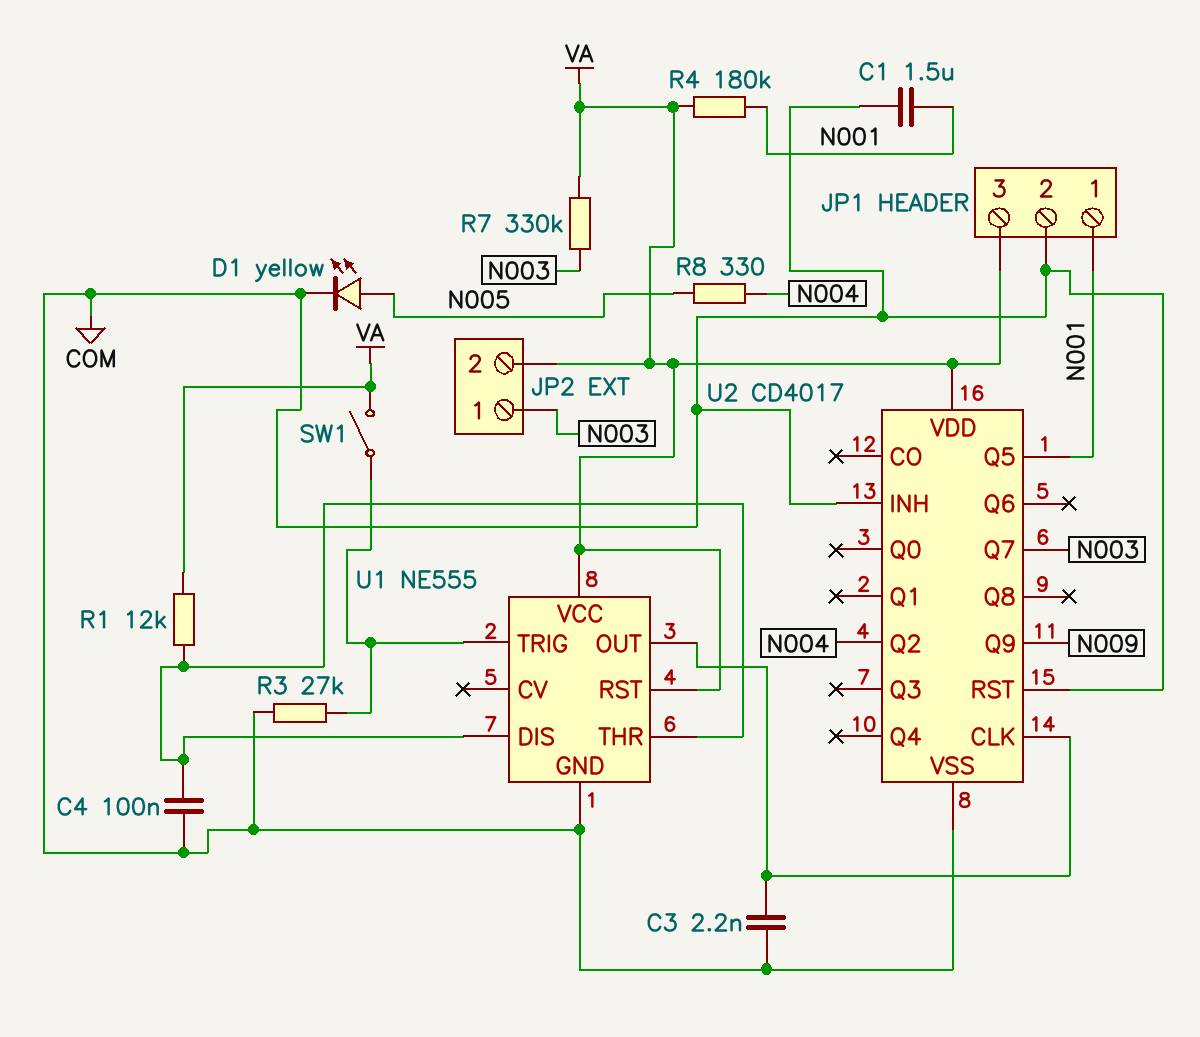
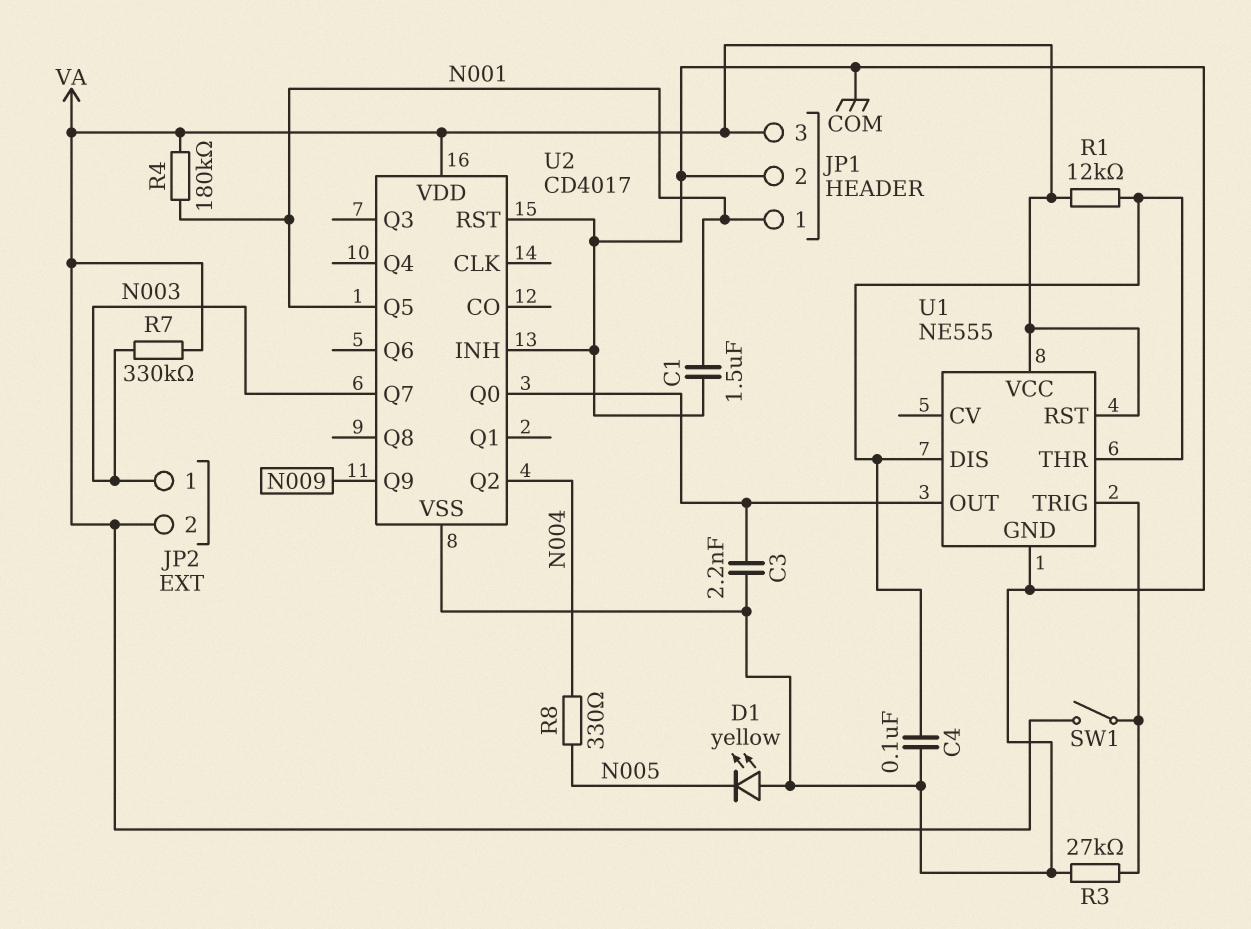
D1: LED yellow (A N005, K COM) -> LED yellow (A COM, K N005)
U2 pin CLK: U1/OUT -> none
U2 pin Q0: none -> U1/OUT

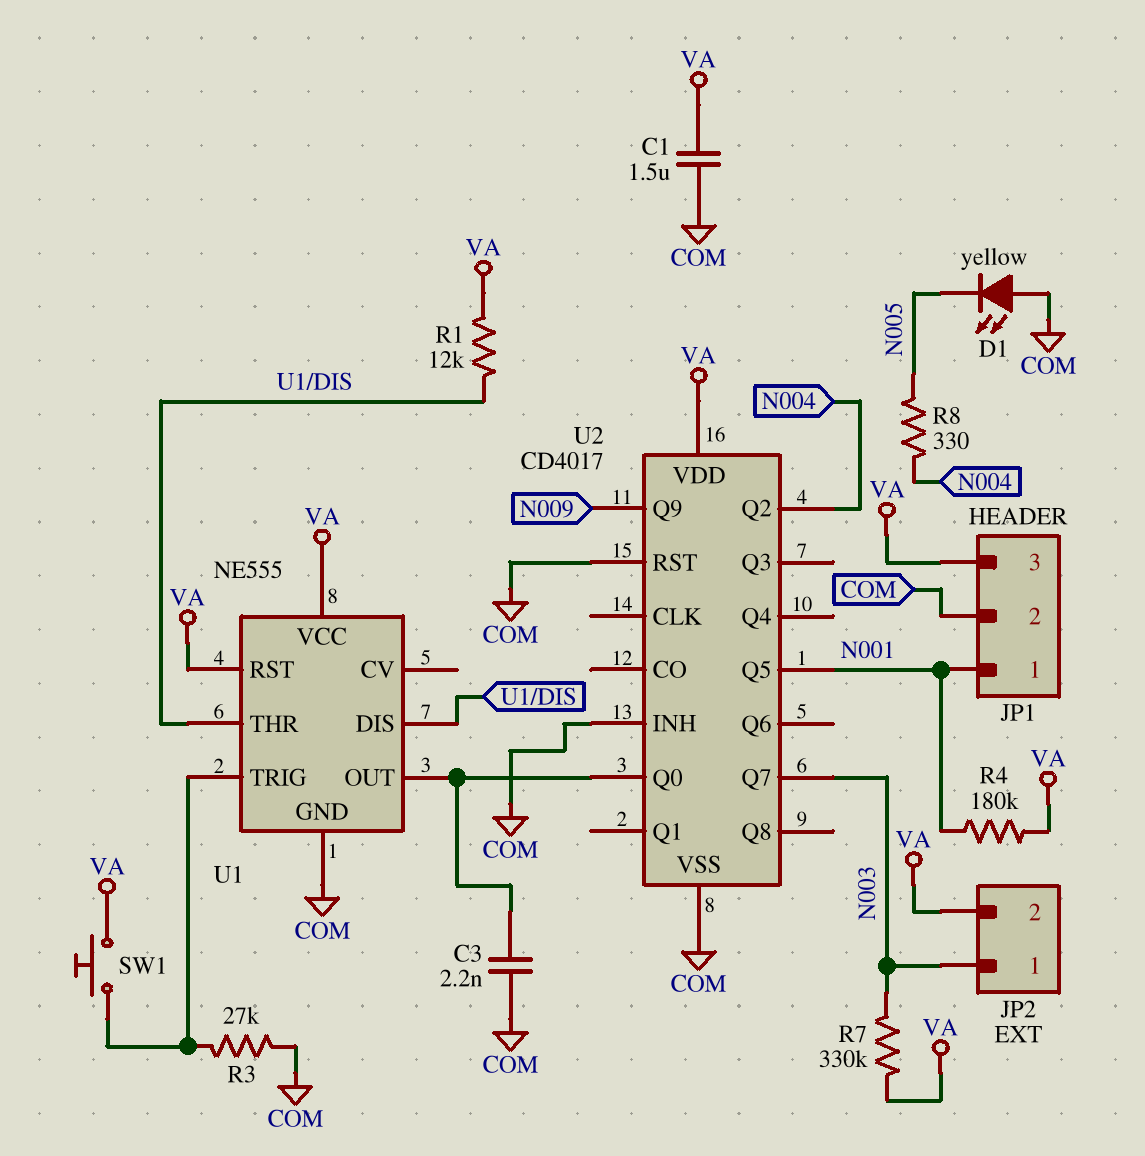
C1: 1.5uF (COM, N001) -> 1.5uF (COM, VA)
C4: 100nF (COM, U1/DIS) -> none
SW1: switch (U1/TRIG, VA) -> button (U1/TRIG, VA)

